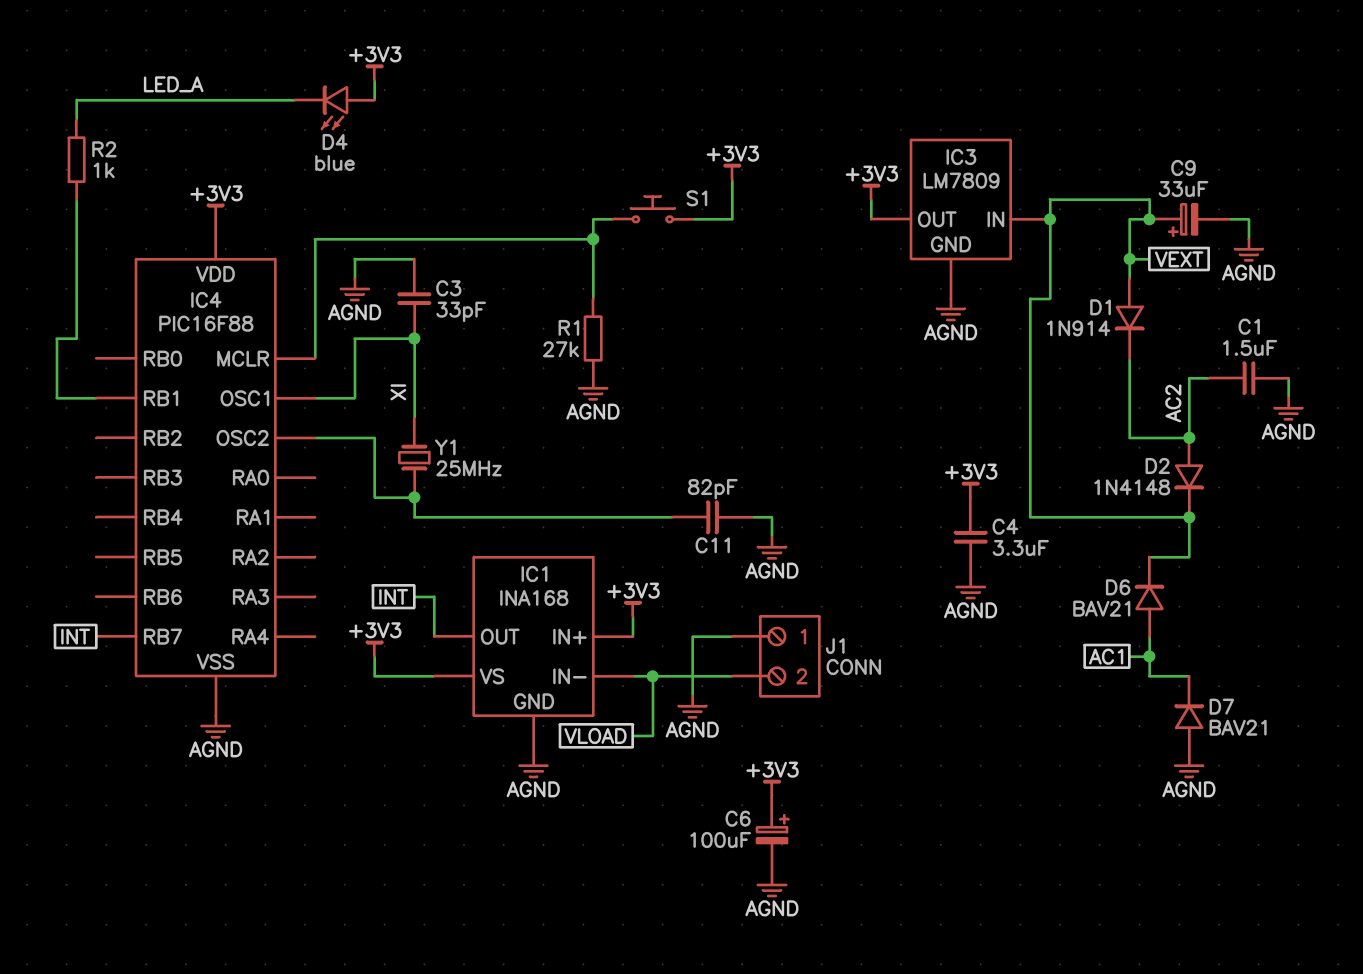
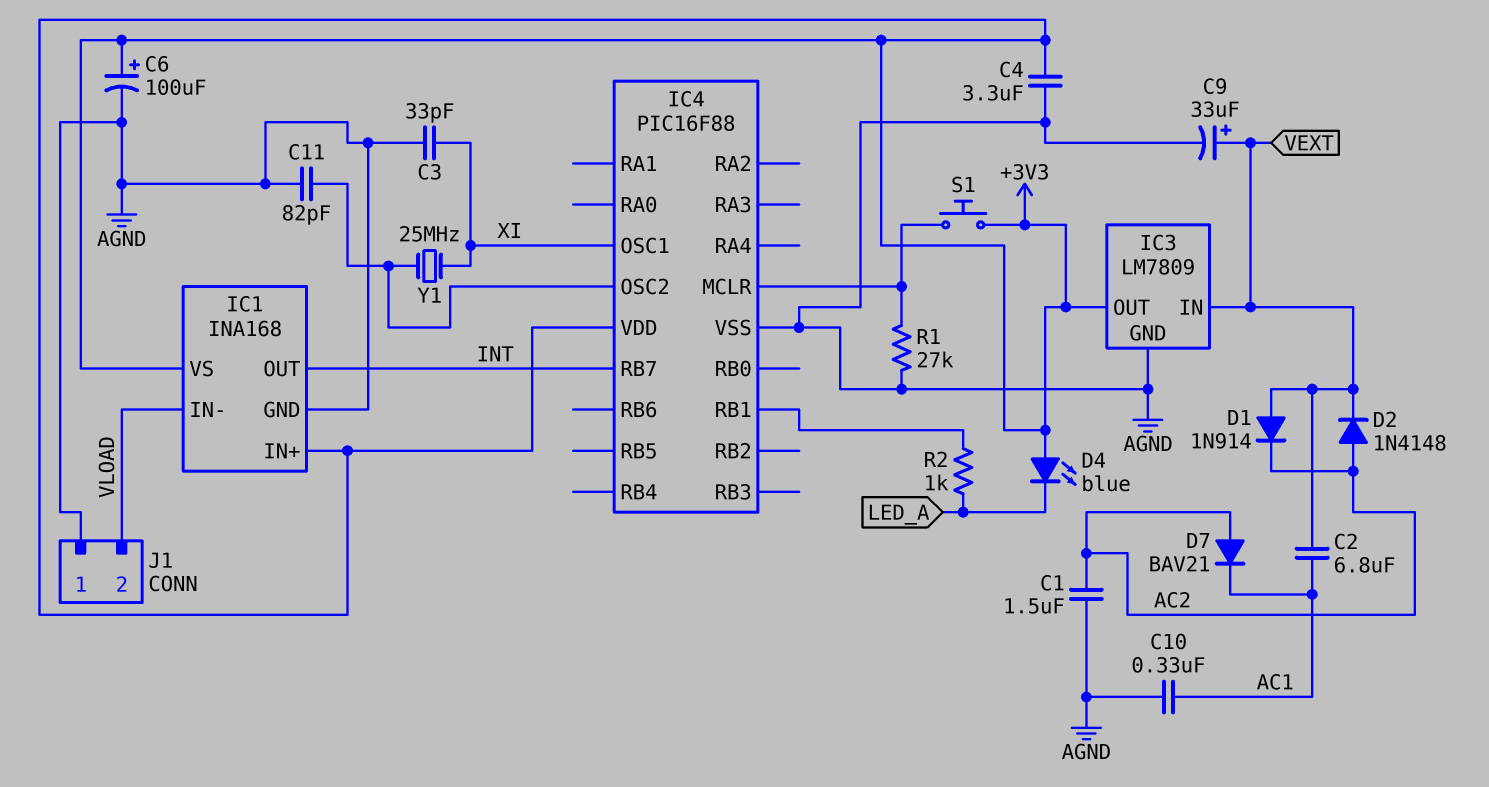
C2: none -> 6.8uF (AC1, VEXT)
C10: none -> 330nF (AC1, AGND)
D6: diode BAV21 (A AC1, K VEXT) -> none
D7: diode BAV21 (A AGND, K AC1) -> diode BAV21 (A AC2, K AC1)

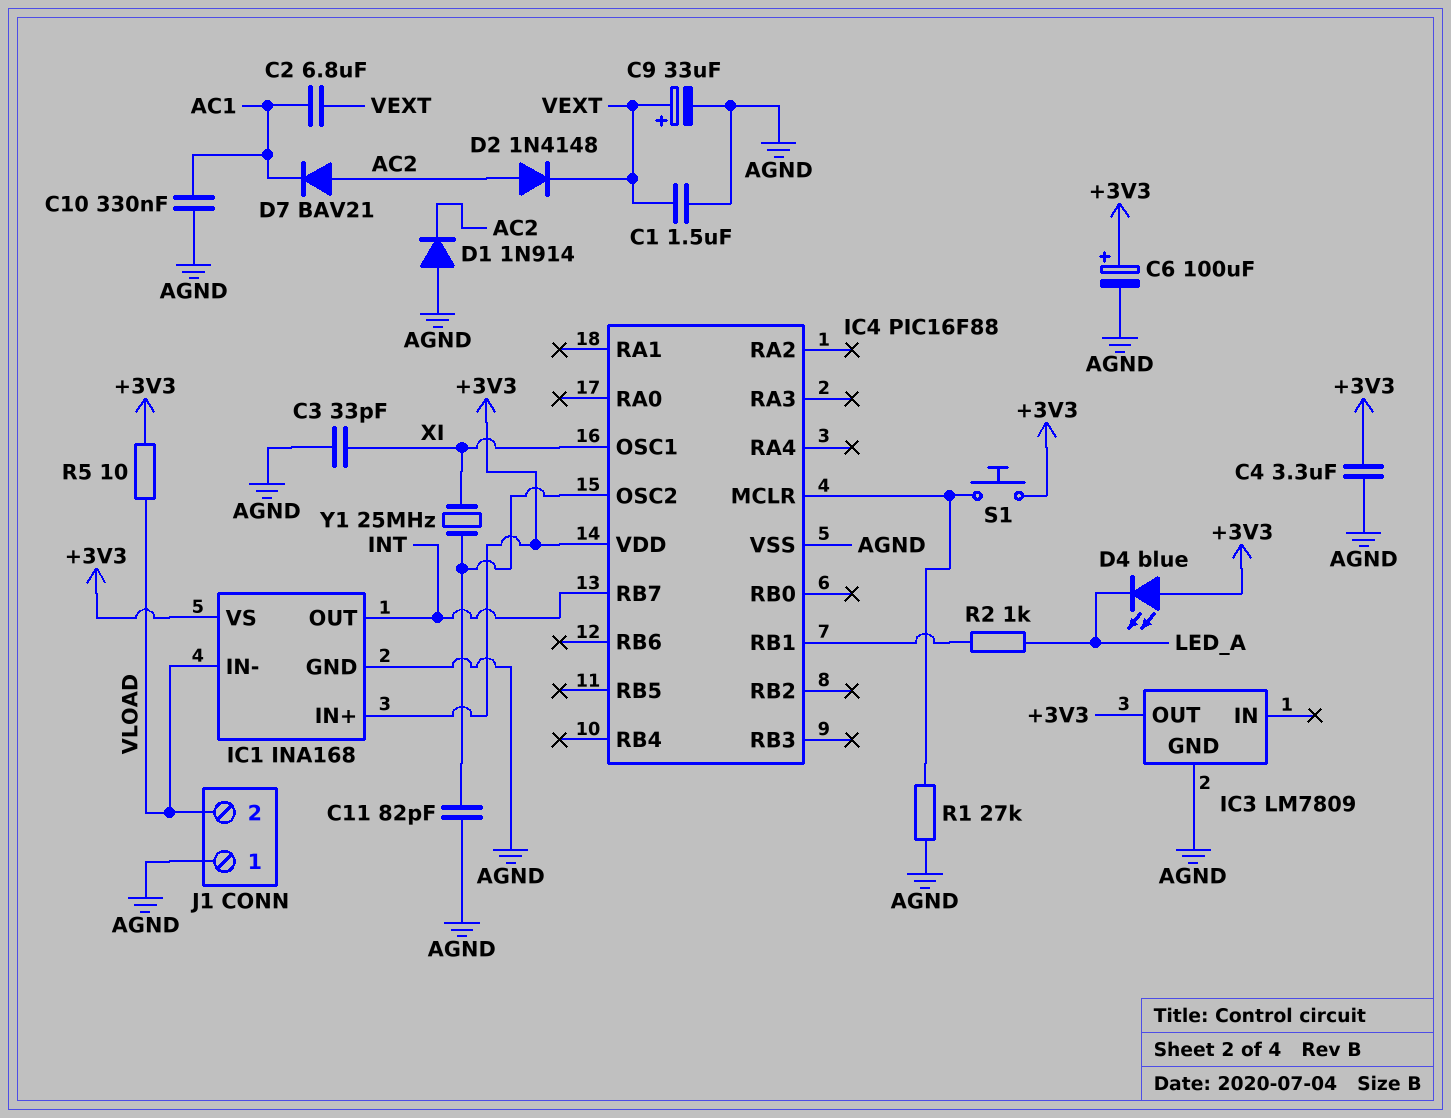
C1: 1.5uF (AC2, AGND) -> 1.5uF (AGND, VEXT)
D1: diode 1N914 (A VEXT, K AC2) -> diode 1N914 (A AGND, K AC2)
IC3 pin IN: VEXT -> none
R5: none -> 10 (+3V3, VLOAD)

